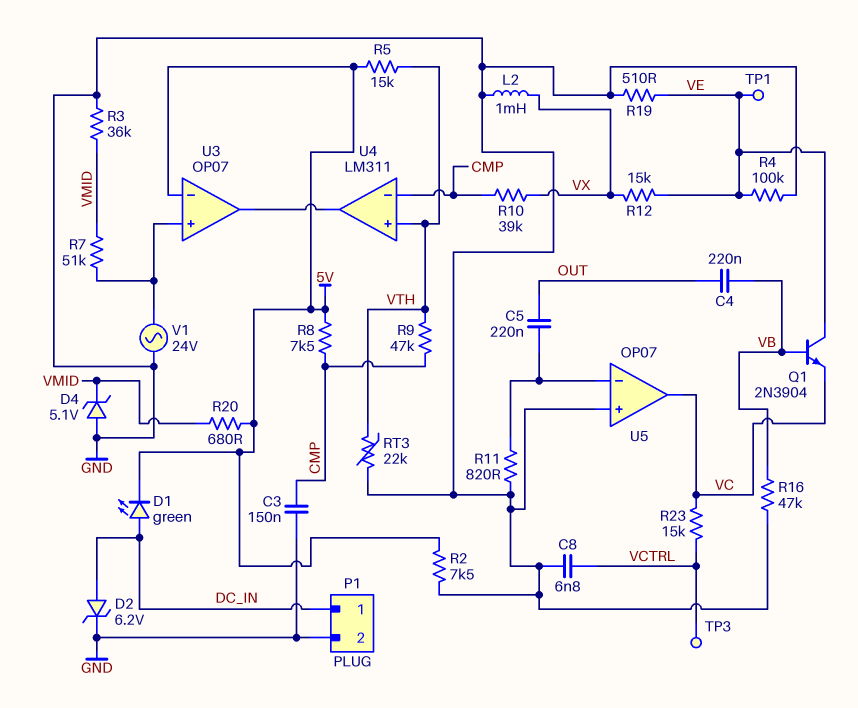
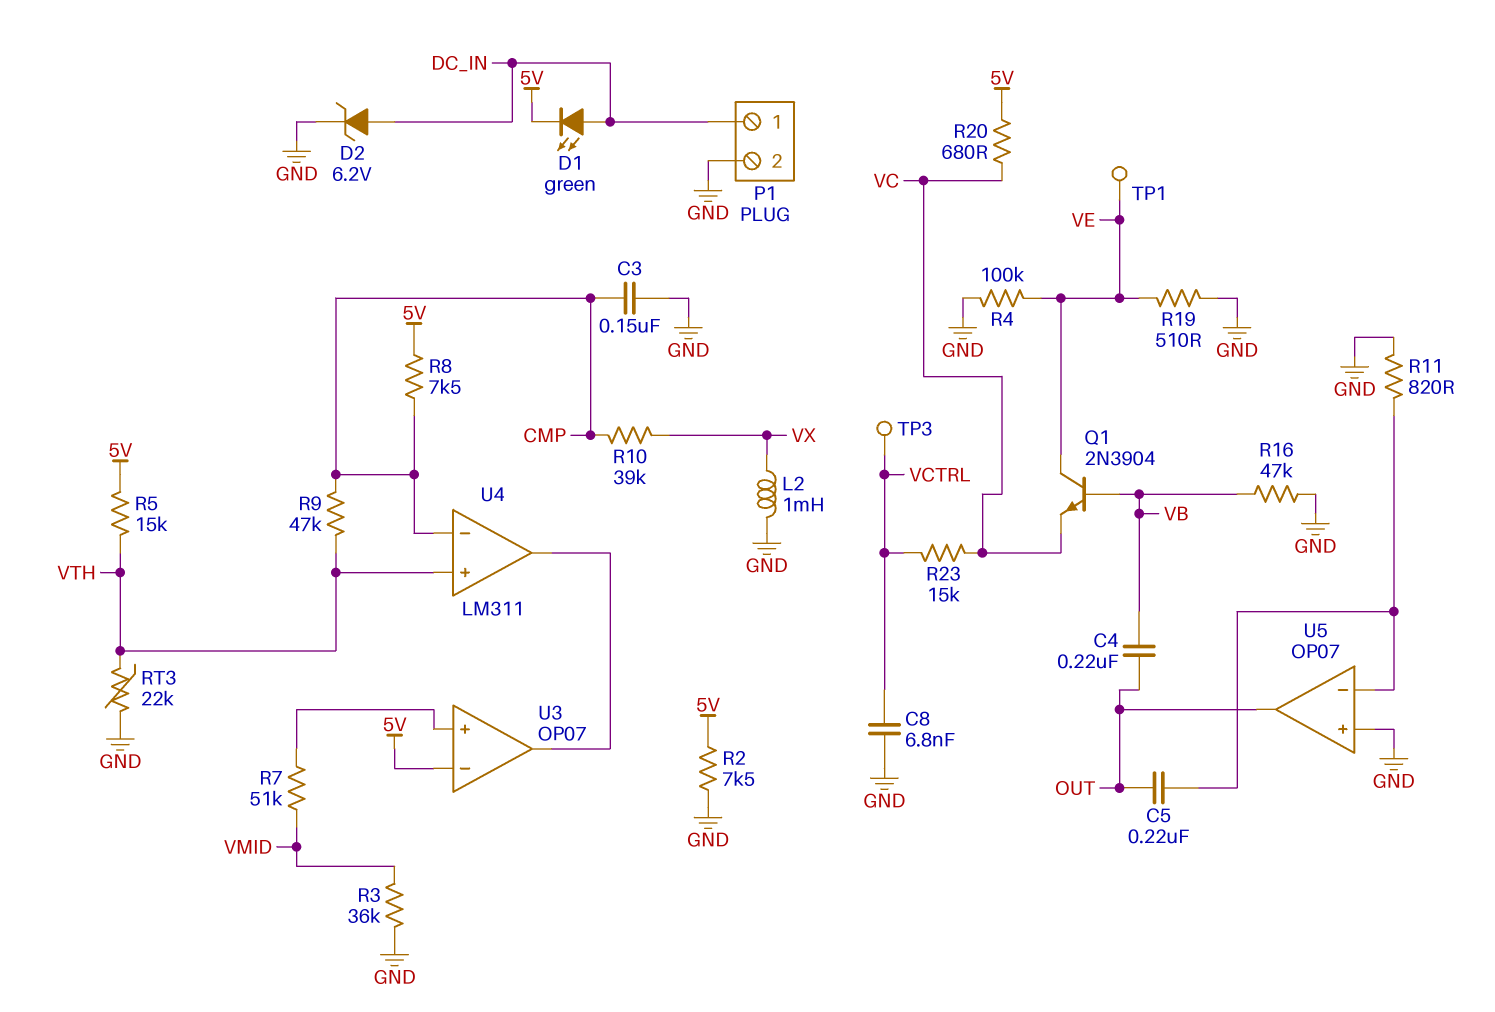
D4: zener 5.1V (A GND, K VMID) -> none
R12: 15k (VE, VX) -> none
R20: 680 (5V, VMID) -> 680 (5V, VC)
U5 pin out: VC -> OUT
V1: AC 24V (GND, U3/in+) -> none

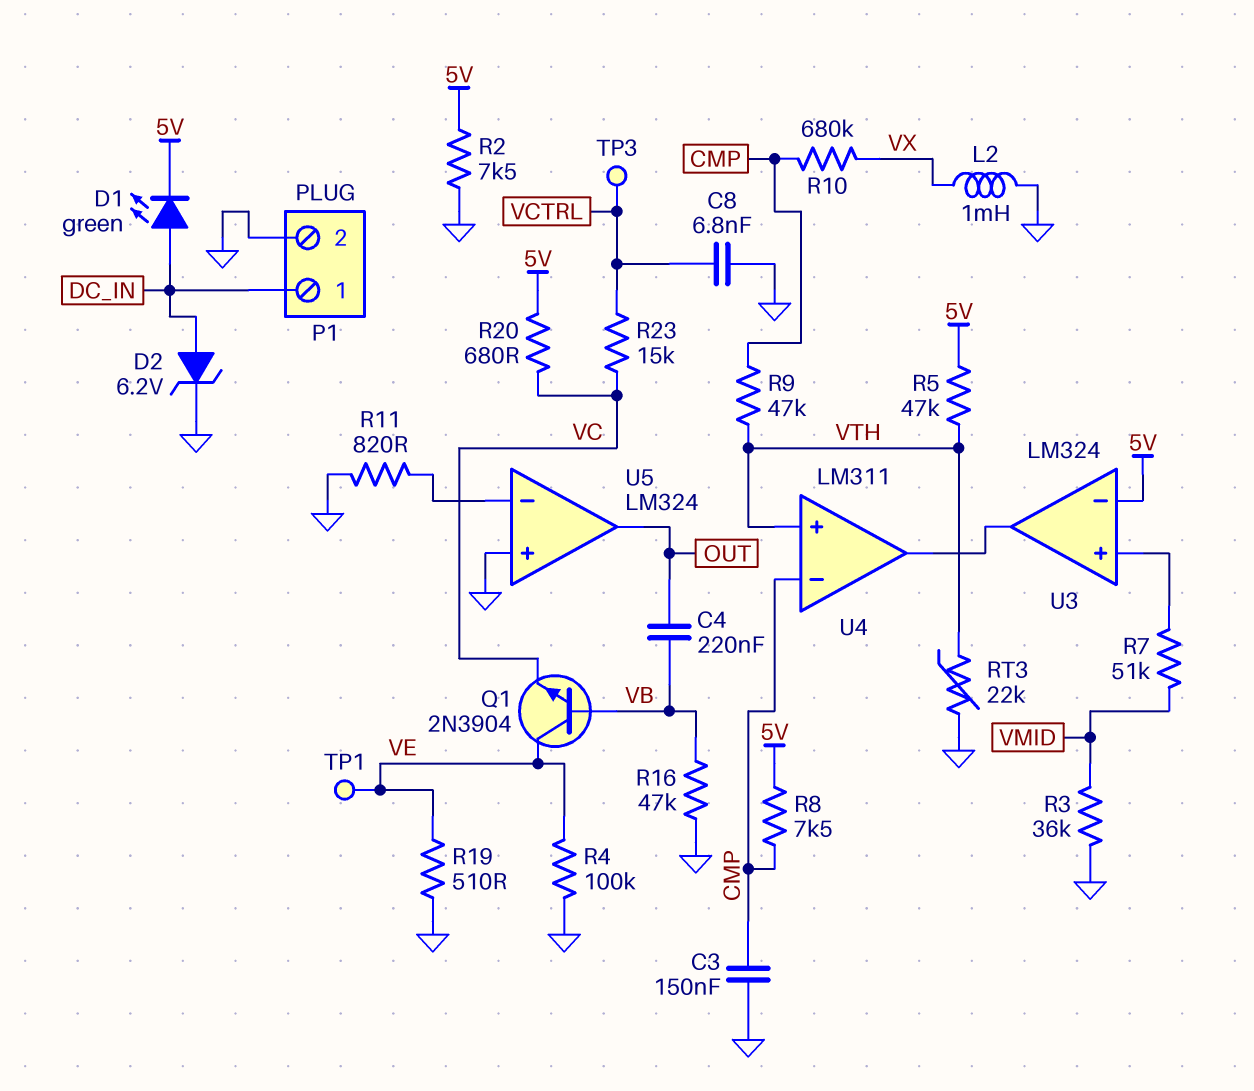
C5: 220nF (OUT, U5/in-) -> none
R5: 15k (5V, VTH) -> 47k (5V, VTH)
R10: 39k (CMP, VX) -> 680k (CMP, VX)
U3: OP07 -> LM324
U5: OP07 -> LM324

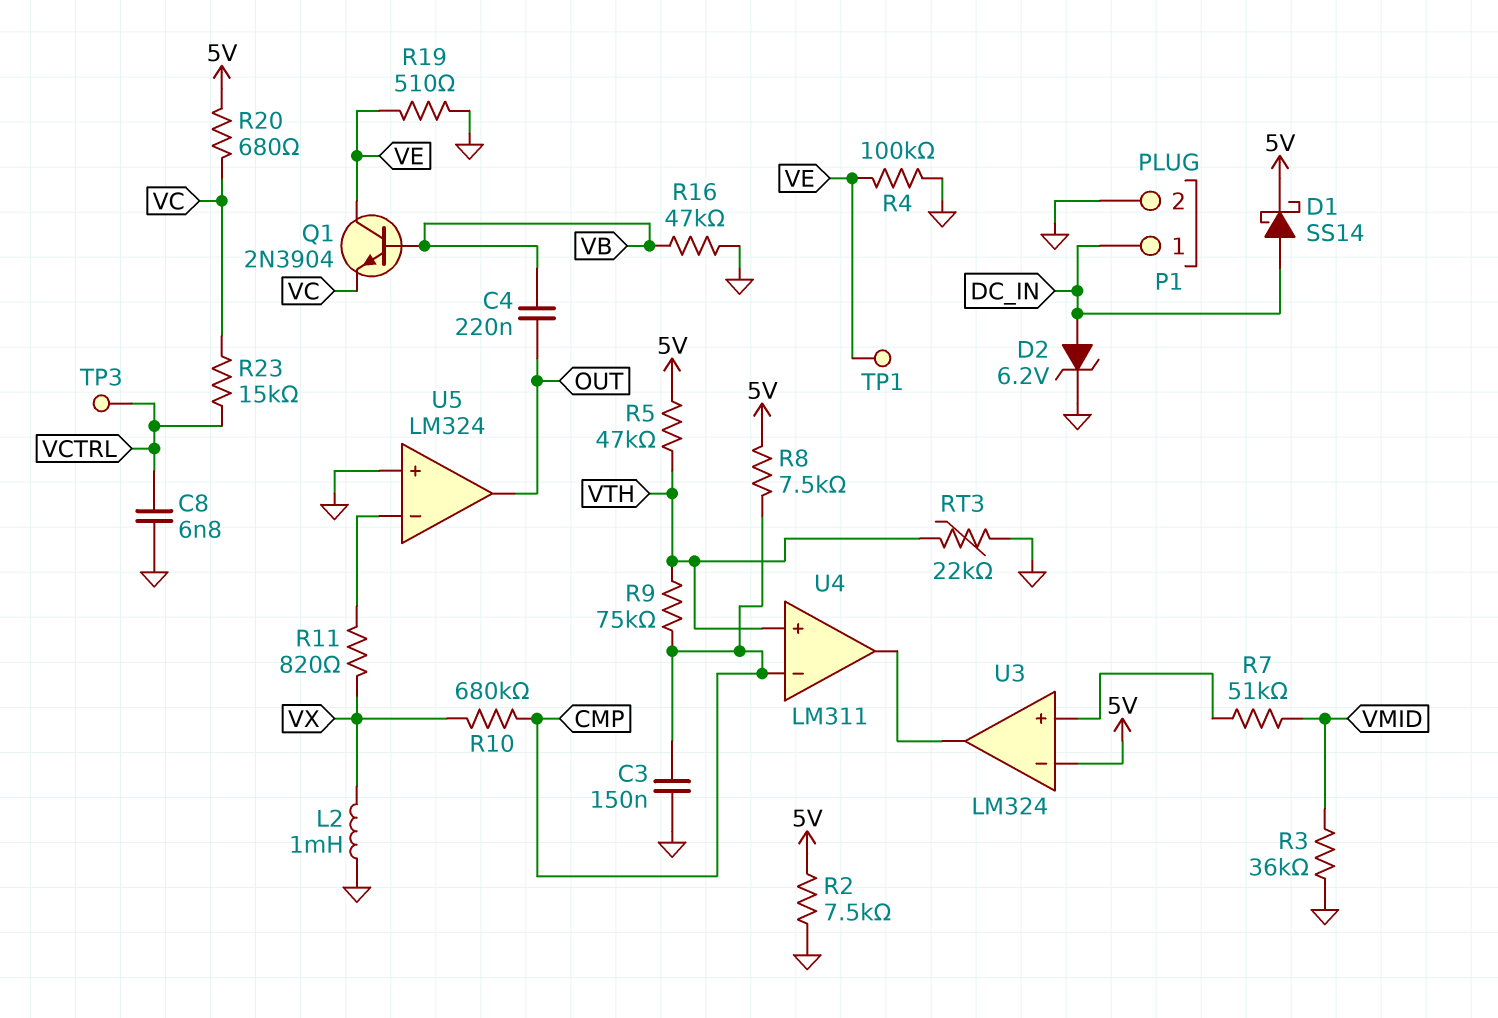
D1: LED green (A DC_IN, K 5V) -> schottky SS14 (A DC_IN, K 5V)
R9: 47k (CMP, VTH) -> 75k (CMP, VTH)
R11: 820 (GND, U5/in-) -> 820 (U5/in-, VX)

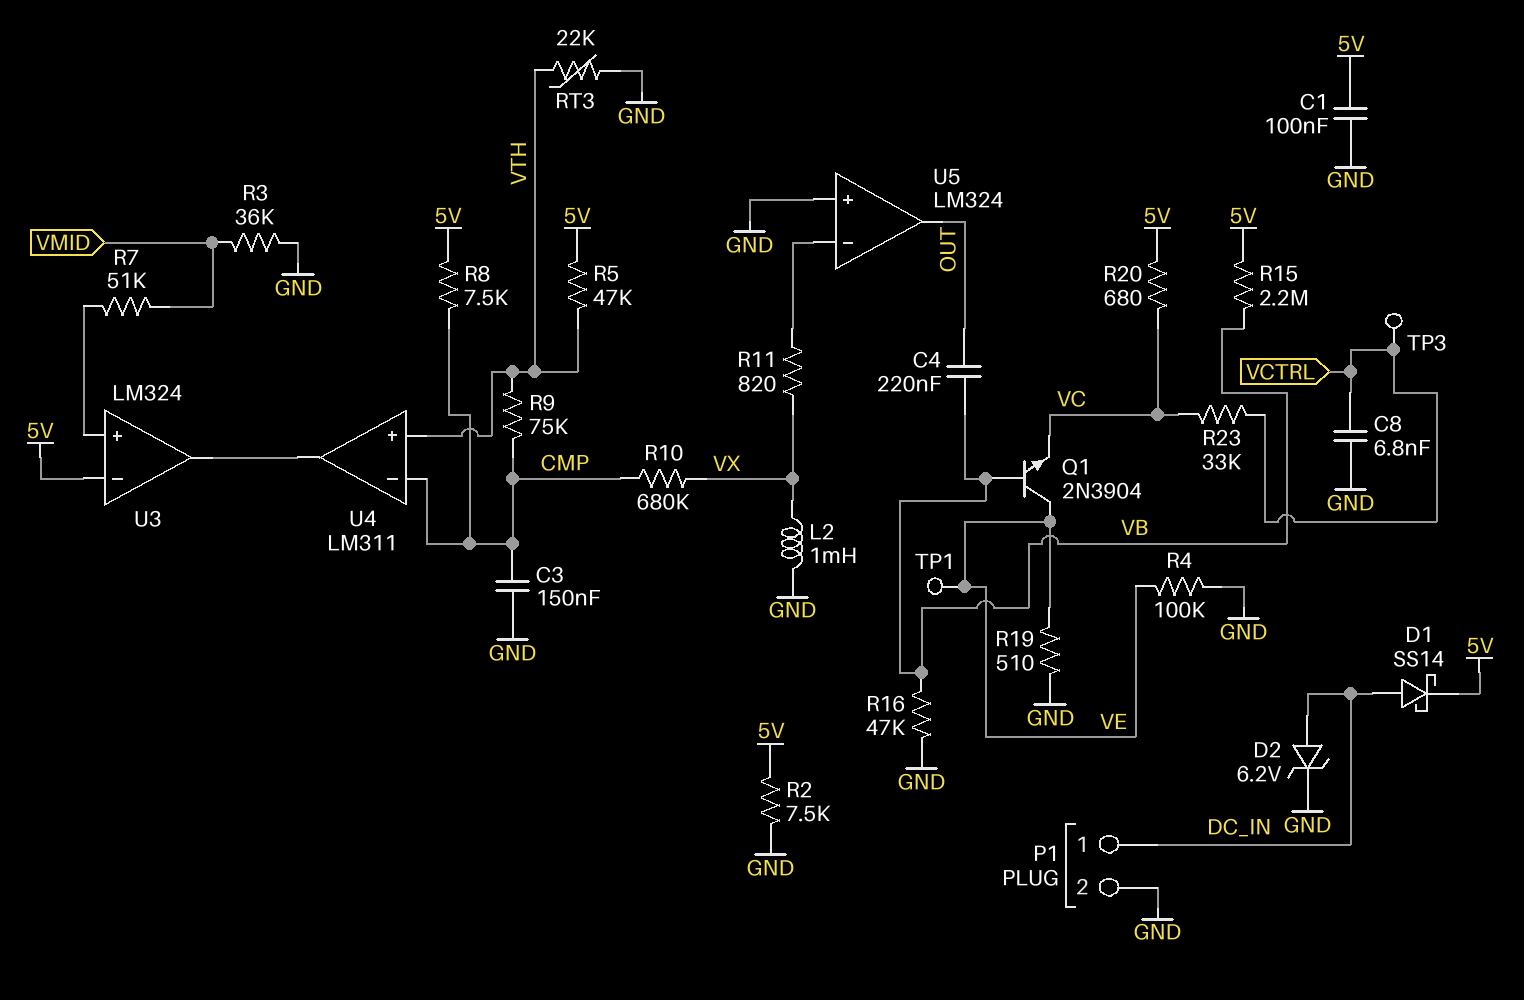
C1: none -> 100nF (5V, GND)
R15: none -> 2.2M (5V, VB)
R23: 15k (VC, VCTRL) -> 33k (VC, VCTRL)

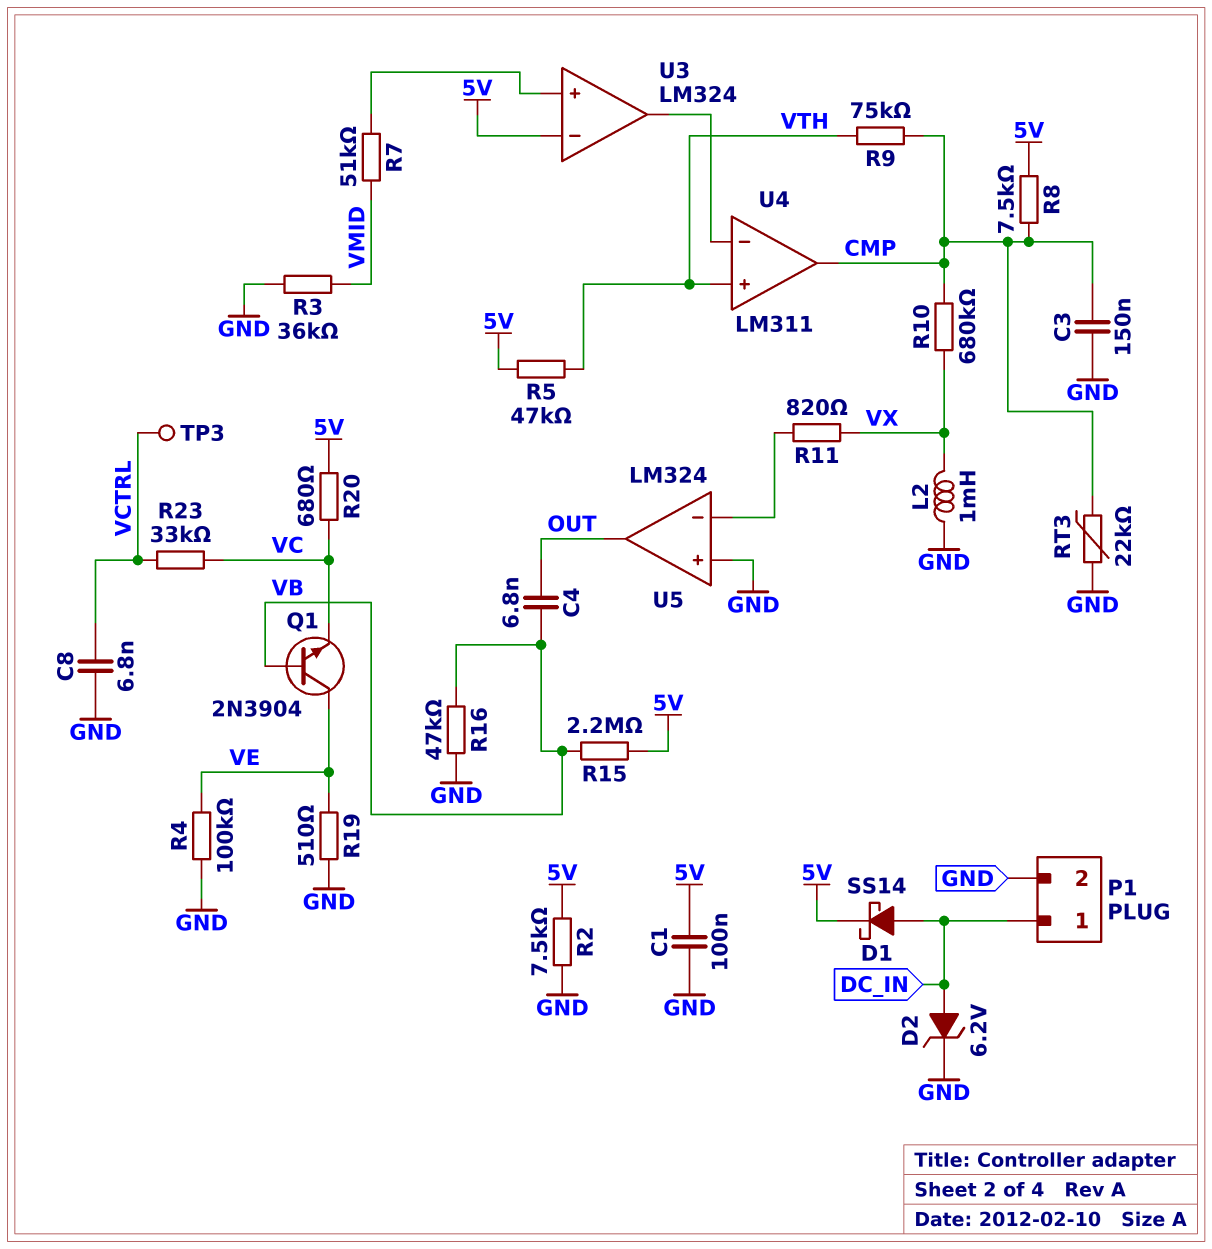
C4: 220nF (OUT, VB) -> 6.8nF (OUT, VB)
RT3: 22k (GND, VTH) -> 22k (CMP, GND)
TP1: test point (VE) -> none
U4 pin in-: CMP -> U3/out
U4 pin out: U3/out -> CMP

